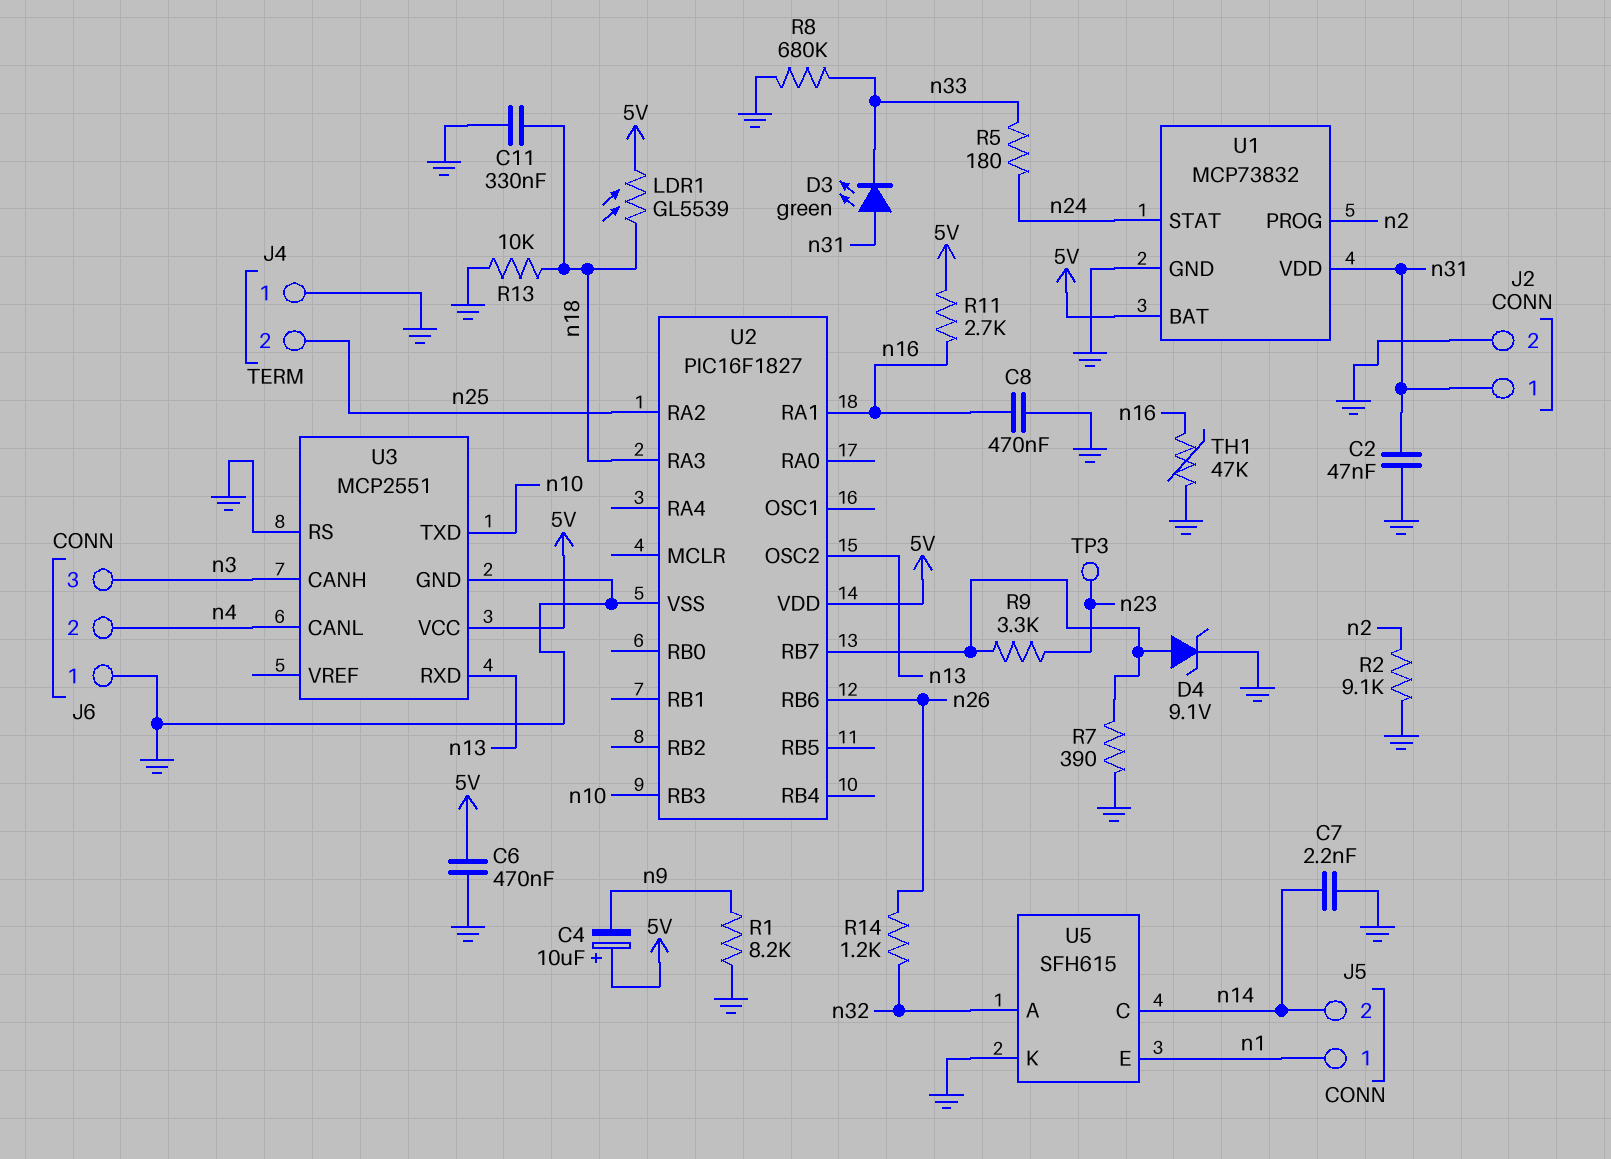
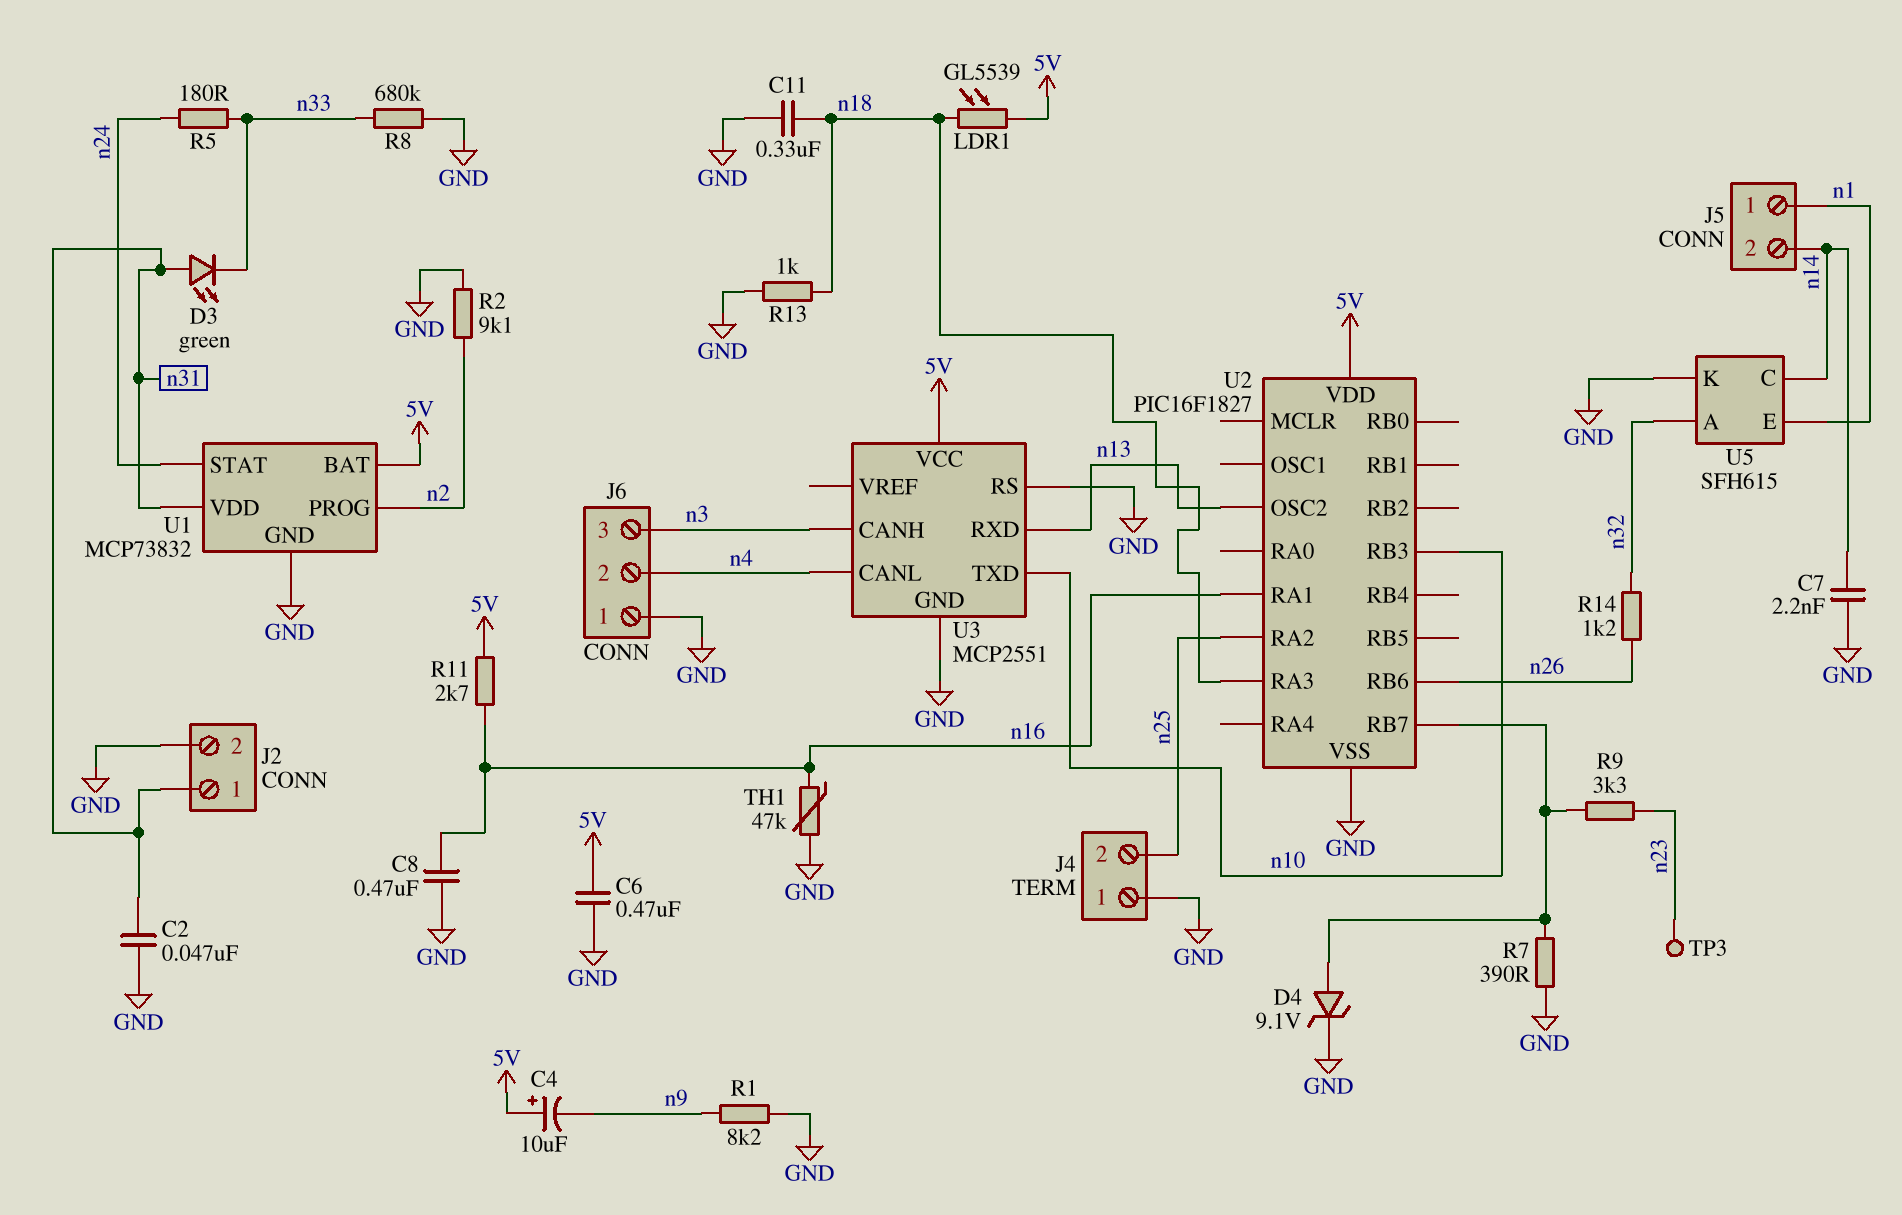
R13: 10k (GND, n18) -> 1k (GND, n18)

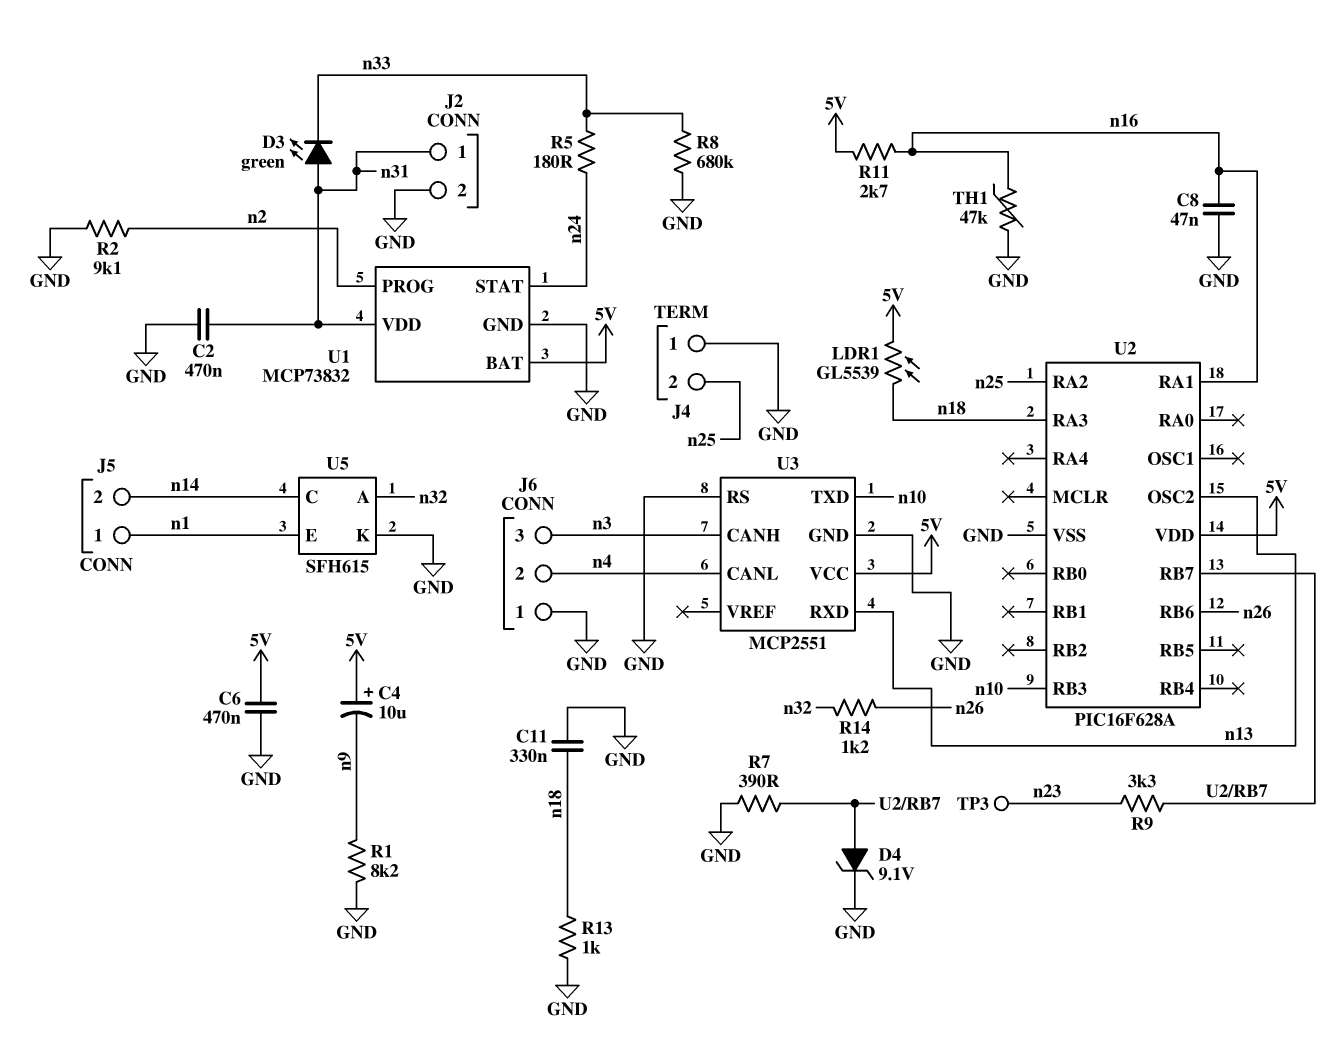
C2: 47nF (GND, n31) -> 470nF (GND, n31)
C7: 2.2nF (GND, n14) -> none
C8: 470nF (GND, n16) -> 47nF (GND, n16)
U2: PIC16F1827 -> PIC16F628A

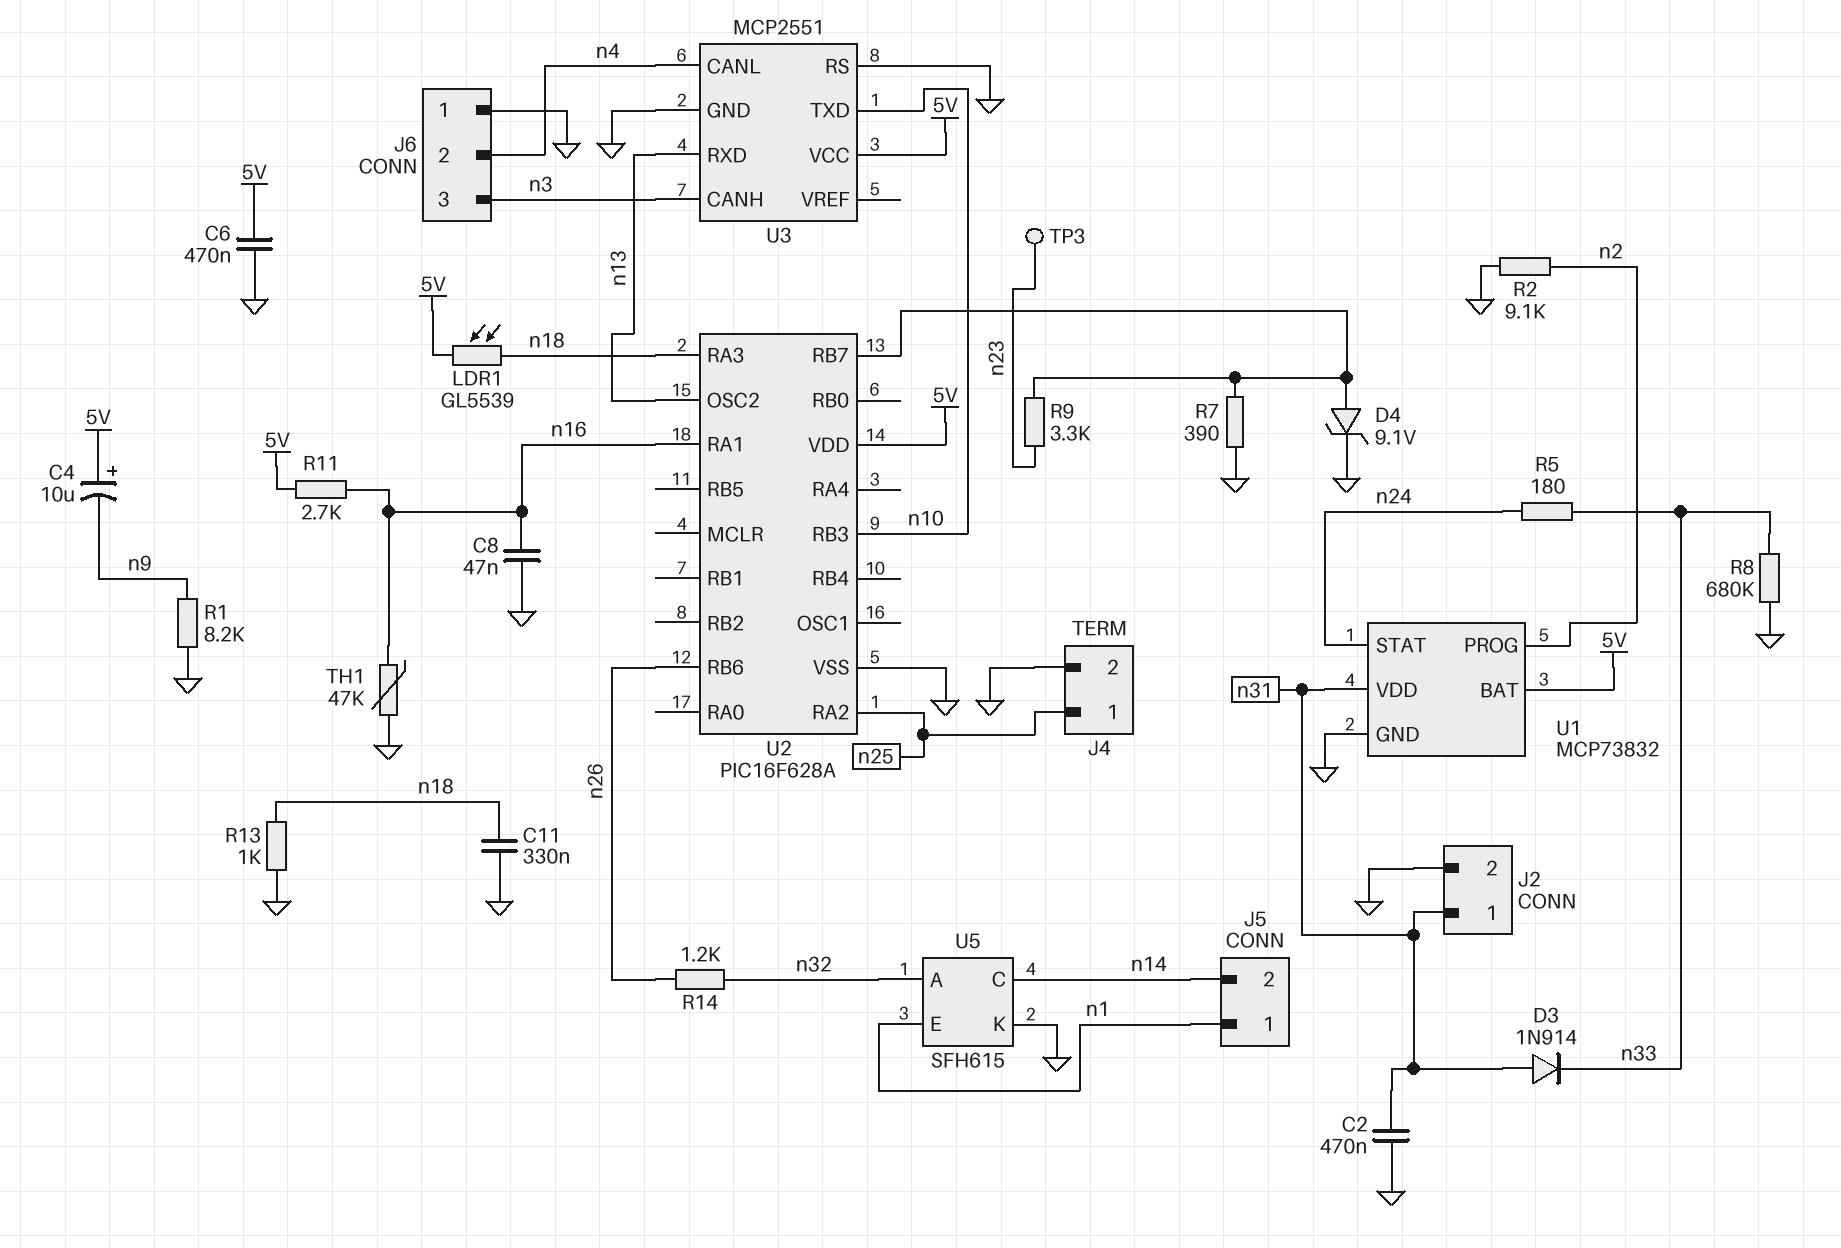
D3: LED green (A n31, K n33) -> diode 1N914 (A n31, K n33)
J4 pin 1: GND -> n25
J4 pin 2: n25 -> GND

